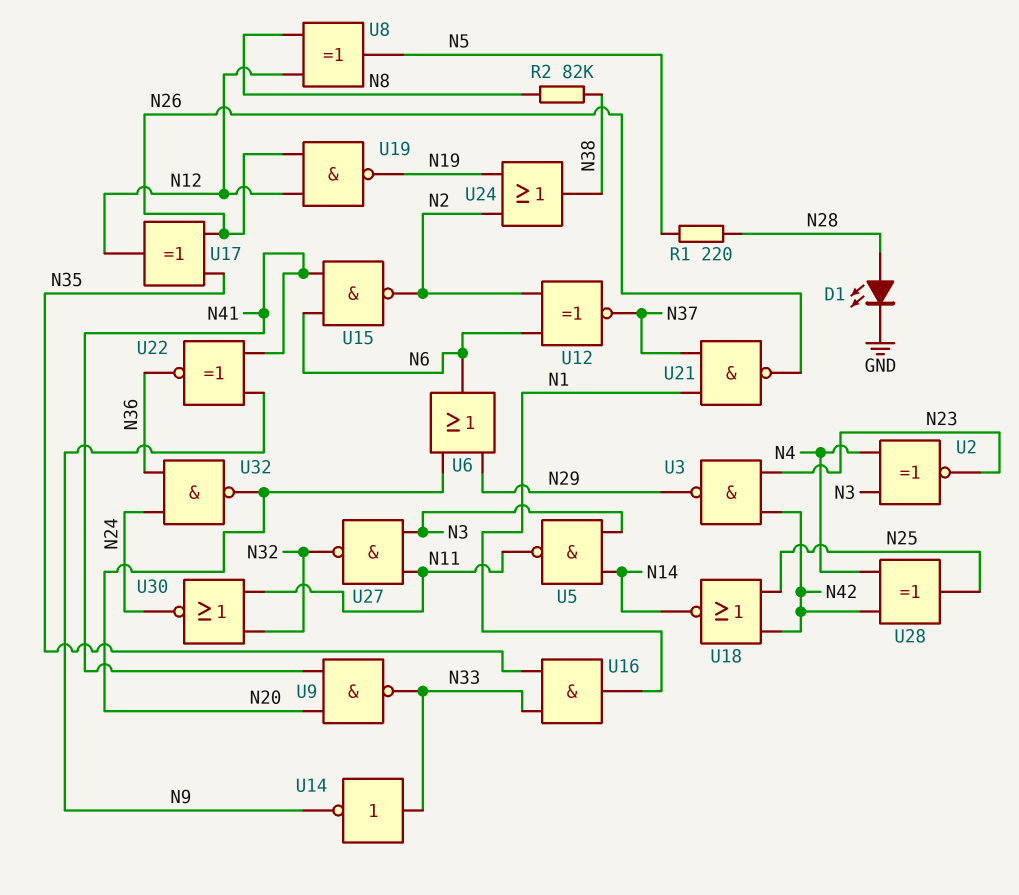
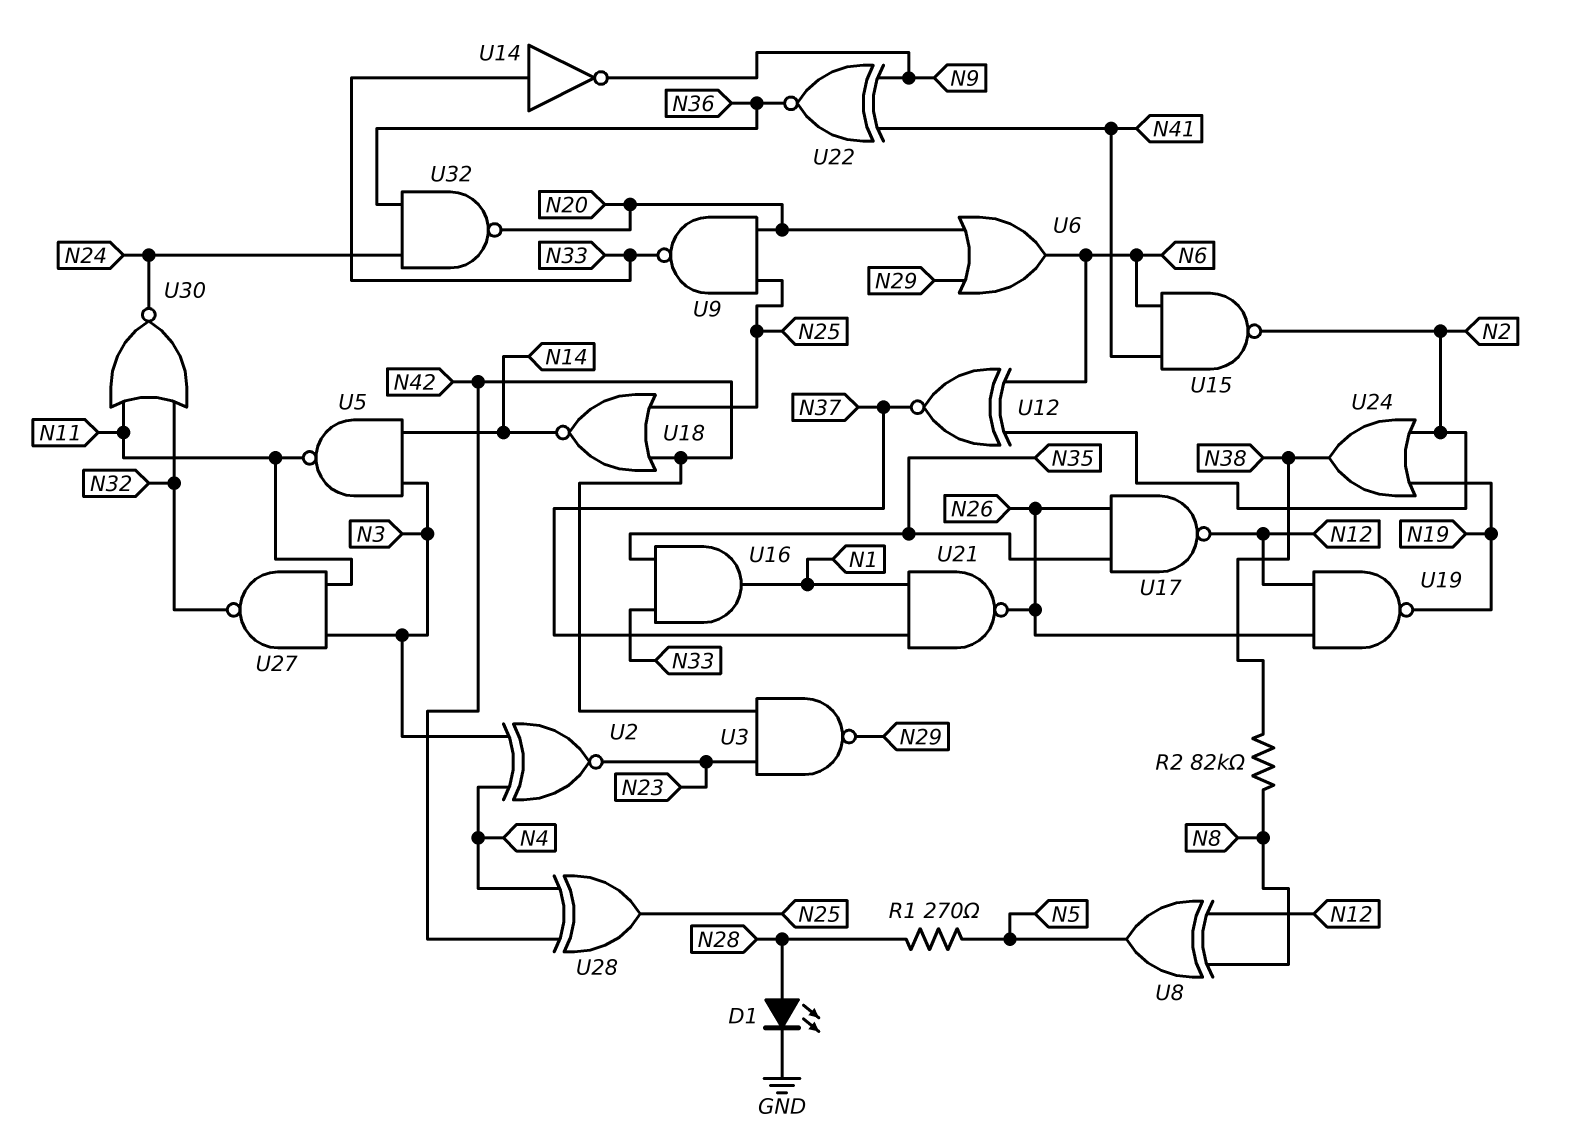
R1: 220 (N5, N28) -> 270 (N5, N28)
U9: NAND (in N20, in N41, out N33) -> NAND (in N20, in N25, out N33)
U17: XOR (in N26, in N35, out N12) -> NAND (in N26, in N35, out N12)

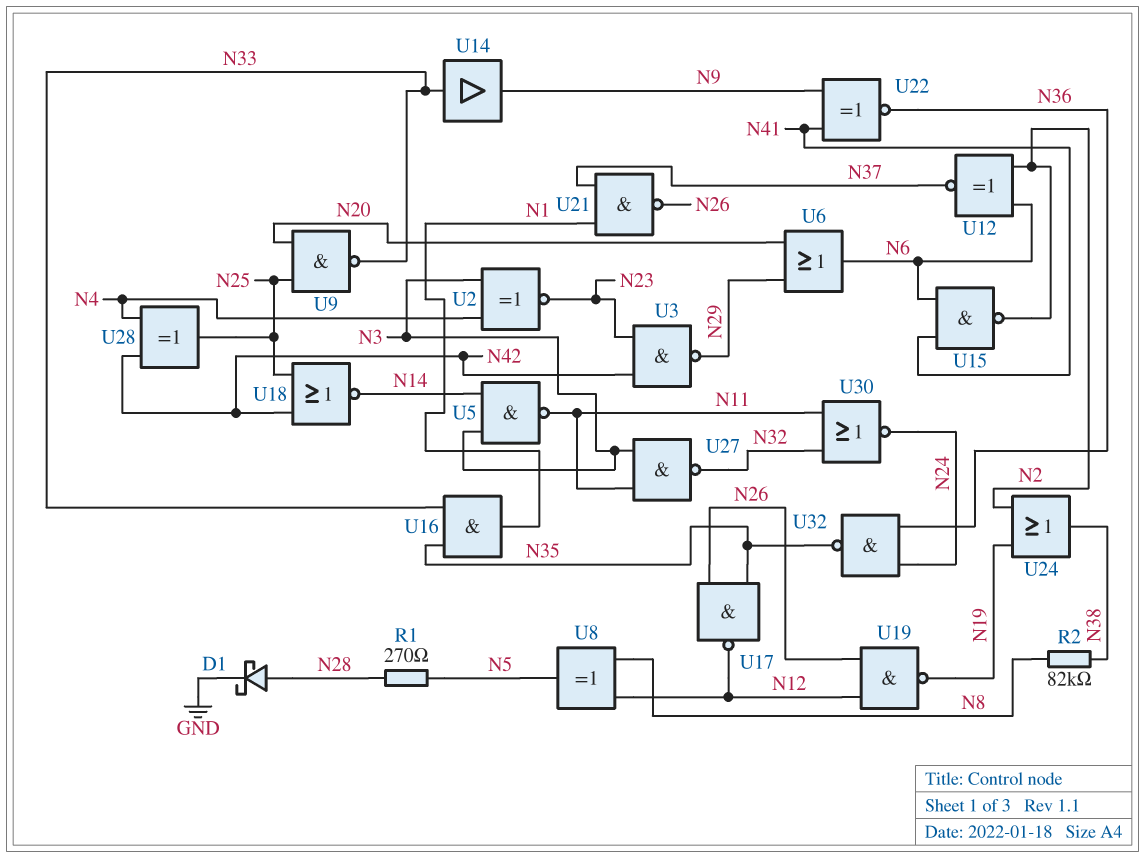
D1: LED (A N28, K GND) -> schottky (A N28, K GND)
U14: NOT (in N33, out N9) -> buffer (in N33, out N9)
U32: NAND (in N24, in N36, out N20) -> NAND (in N24, in N36, out N35)

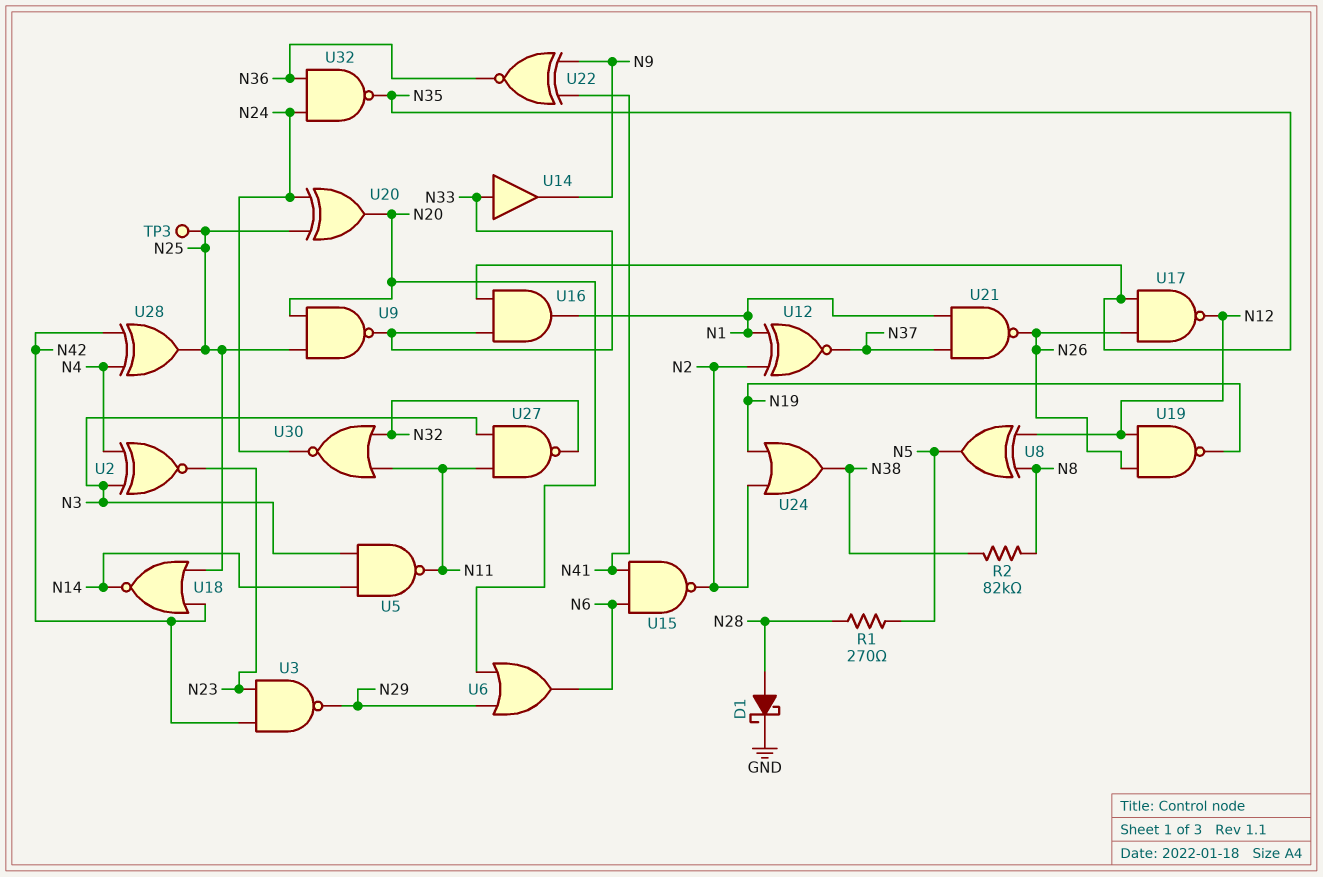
TP3: none -> test point (N25)
U12: XNOR (in N2, in N6, out N37) -> XNOR (in N1, in N2, out N37)
U20: none -> XOR (in N24, in N25, out N20)

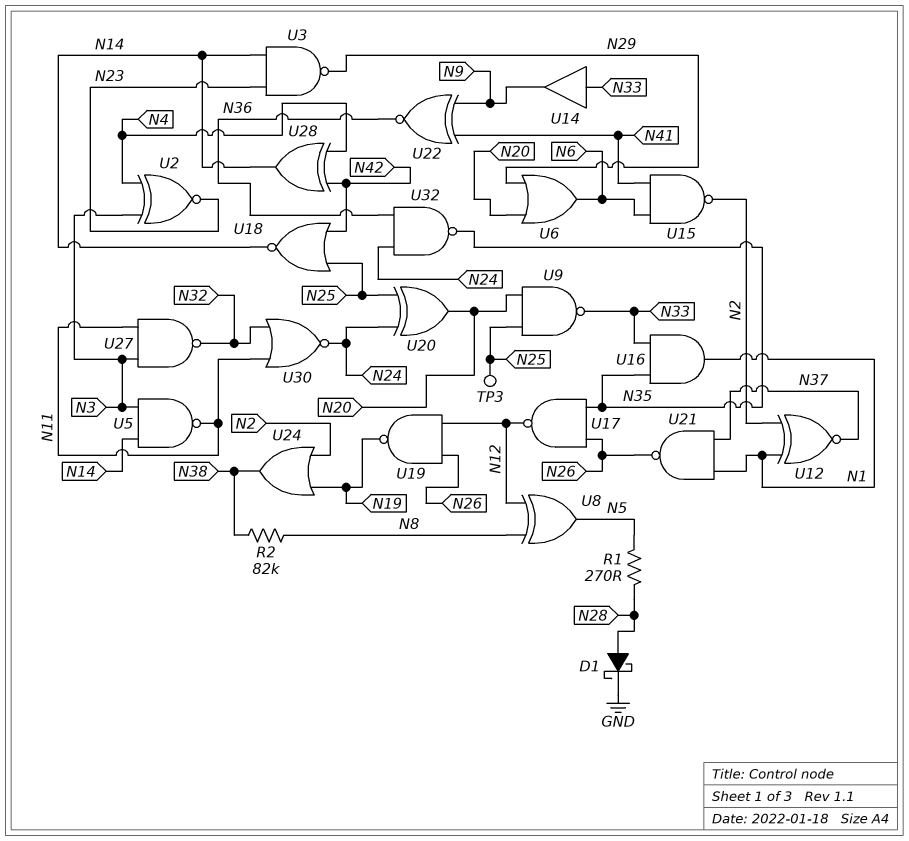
U3: NAND (in N23, in N42, out N29) -> NAND (in N14, in N23, out N29)
U28: XOR (in N4, in N42, out N25) -> XOR (in N4, in N42, out N14)

